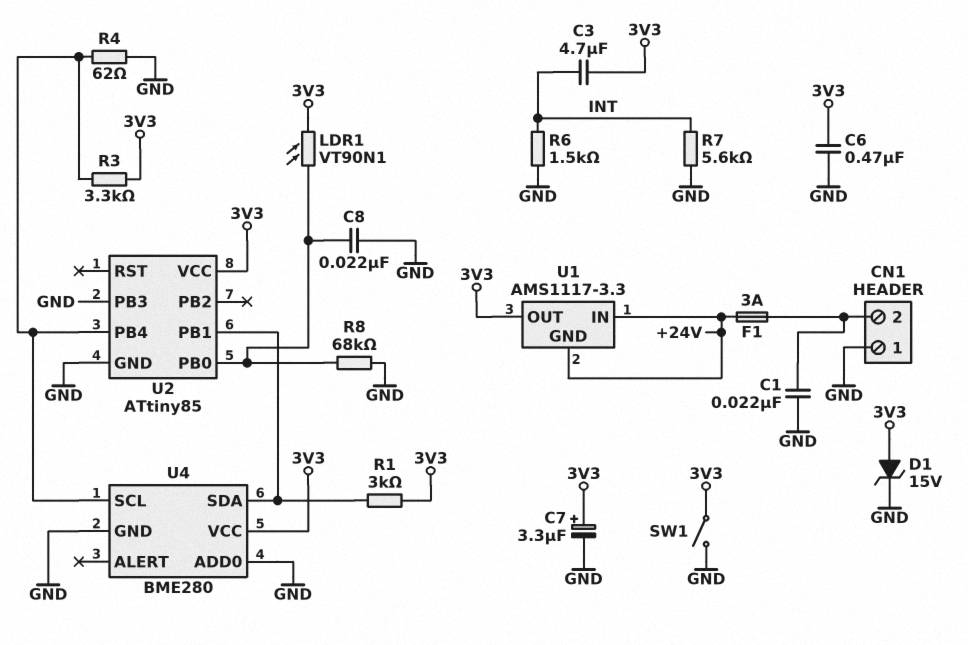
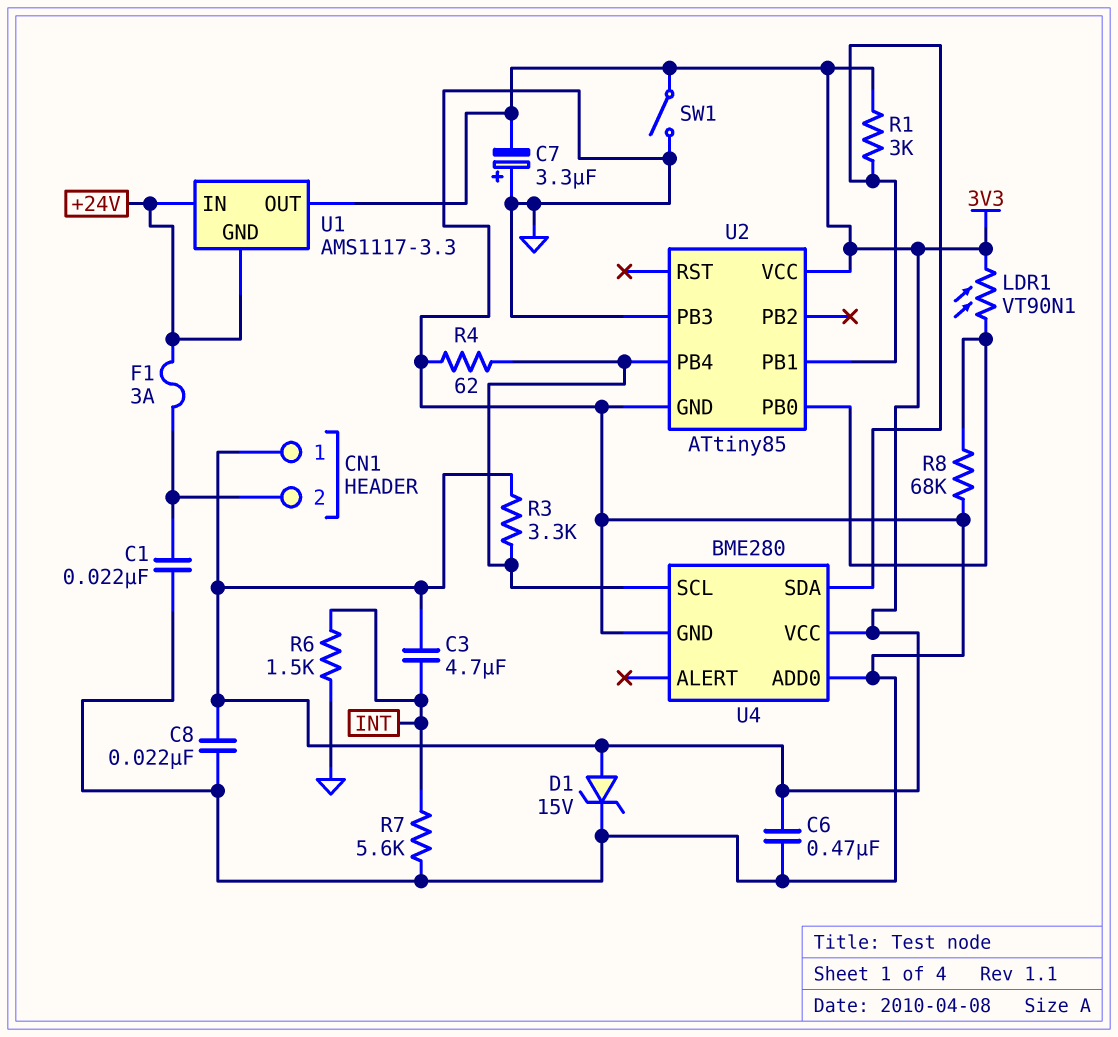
C7: 3.3uF (plus 3V3, minus GND) -> 3.3uF (plus GND, minus 3V3)
C8: 22nF (GND, U2/PB0) -> 22nF (3V3, GND)
CN1 pin 1: GND -> 3V3

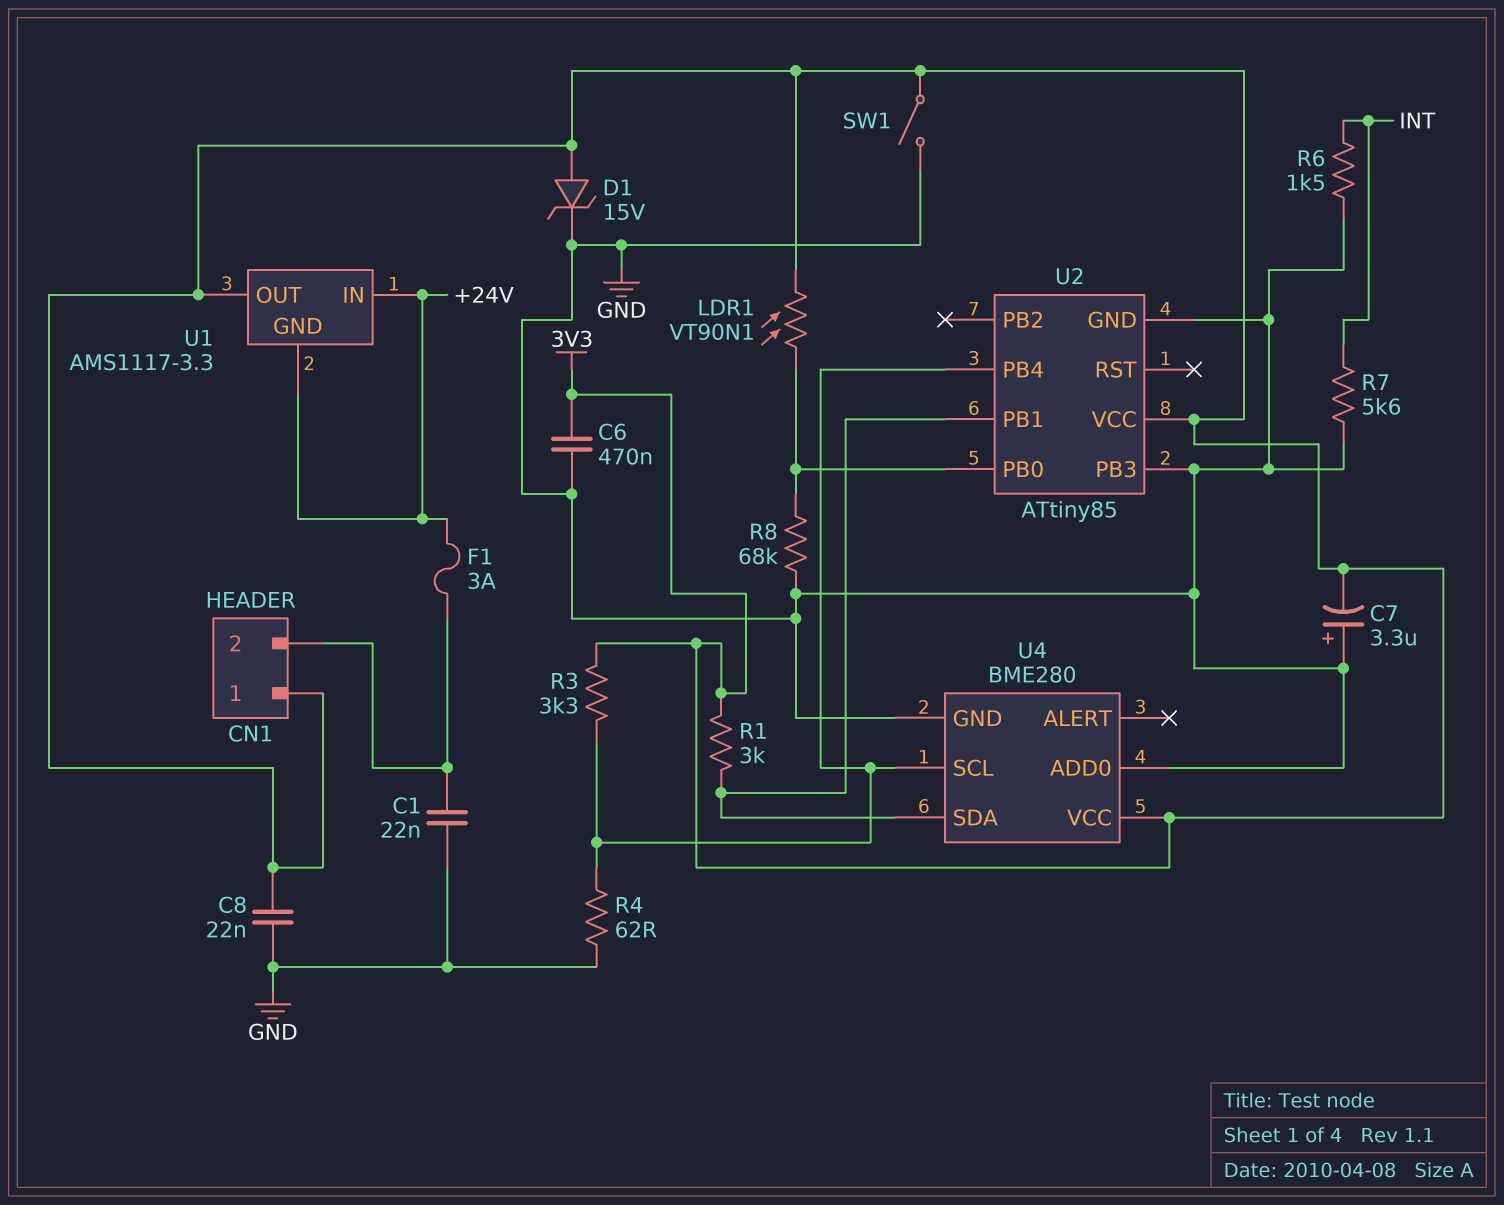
C3: 4.7uF (3V3, INT) -> none

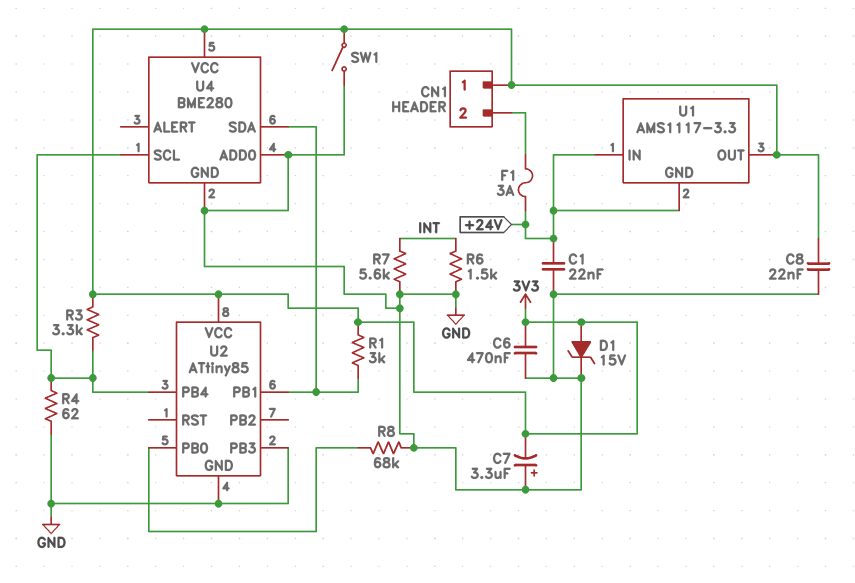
C1: 22nF (CN1/2, GND) -> 22nF (+24V, GND)
LDR1: VT90N1 (3V3, U2/PB0) -> none

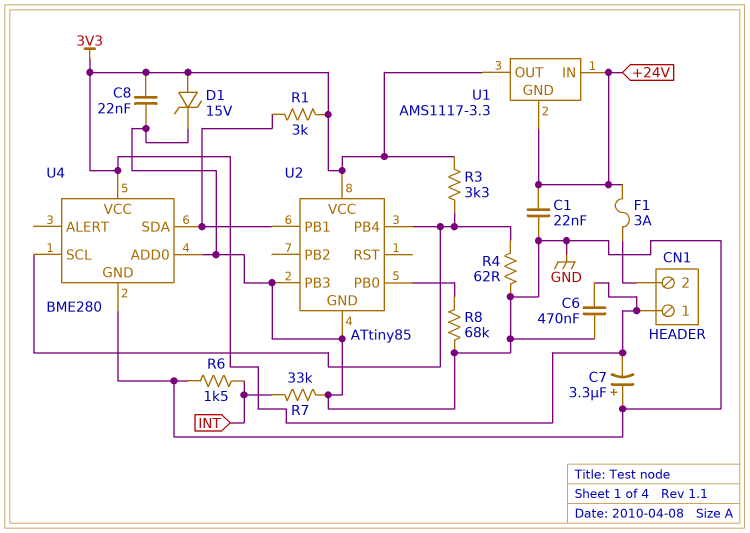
R7: 5.6k (GND, INT) -> 33k (GND, INT)
SW1: switch (3V3, GND) -> none

